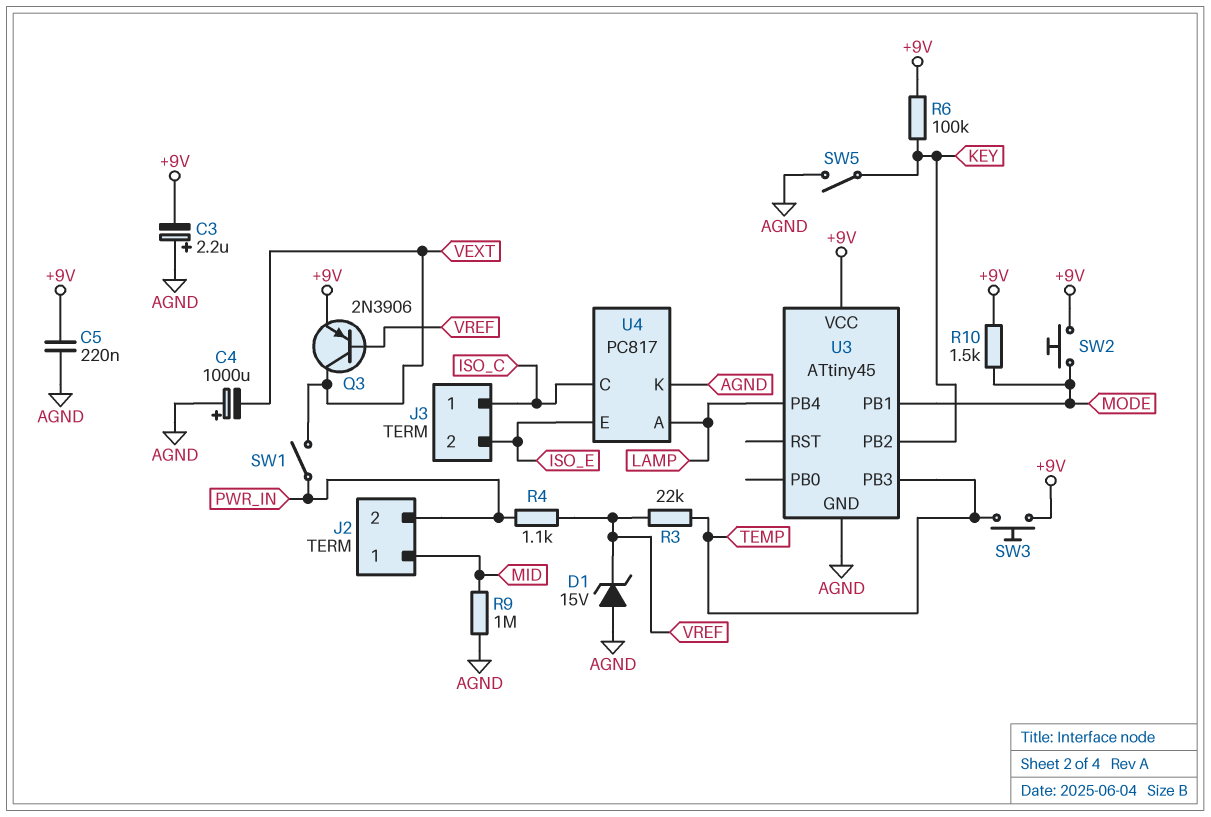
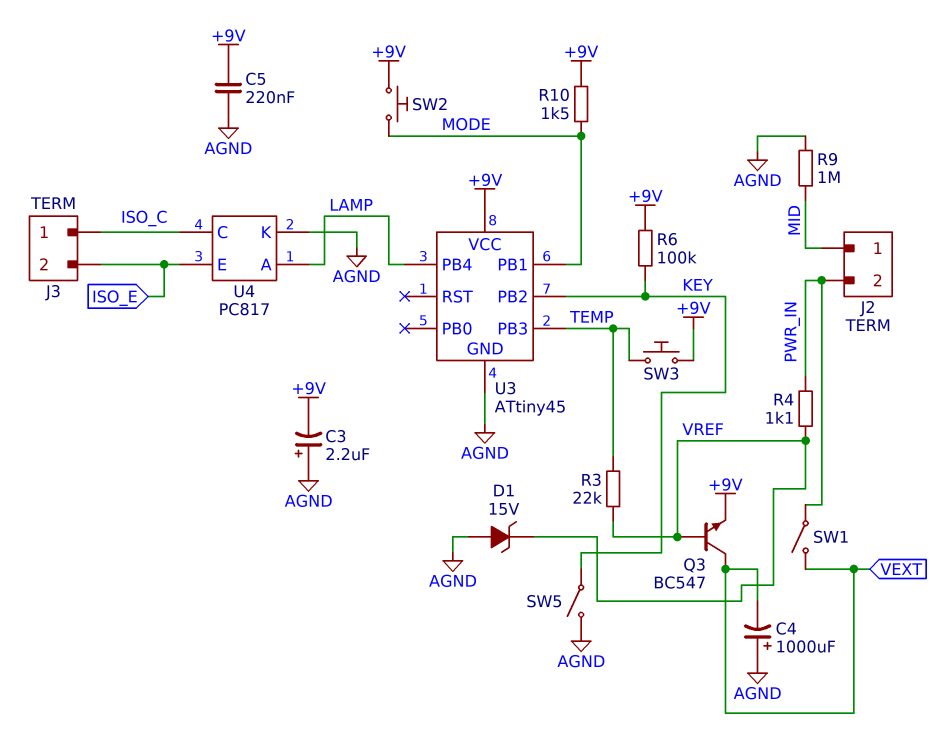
Q3: PNP 2N3906 (B VREF, C VEXT, E +9V) -> NPN BC547 (B VREF, C VEXT, E +9V)

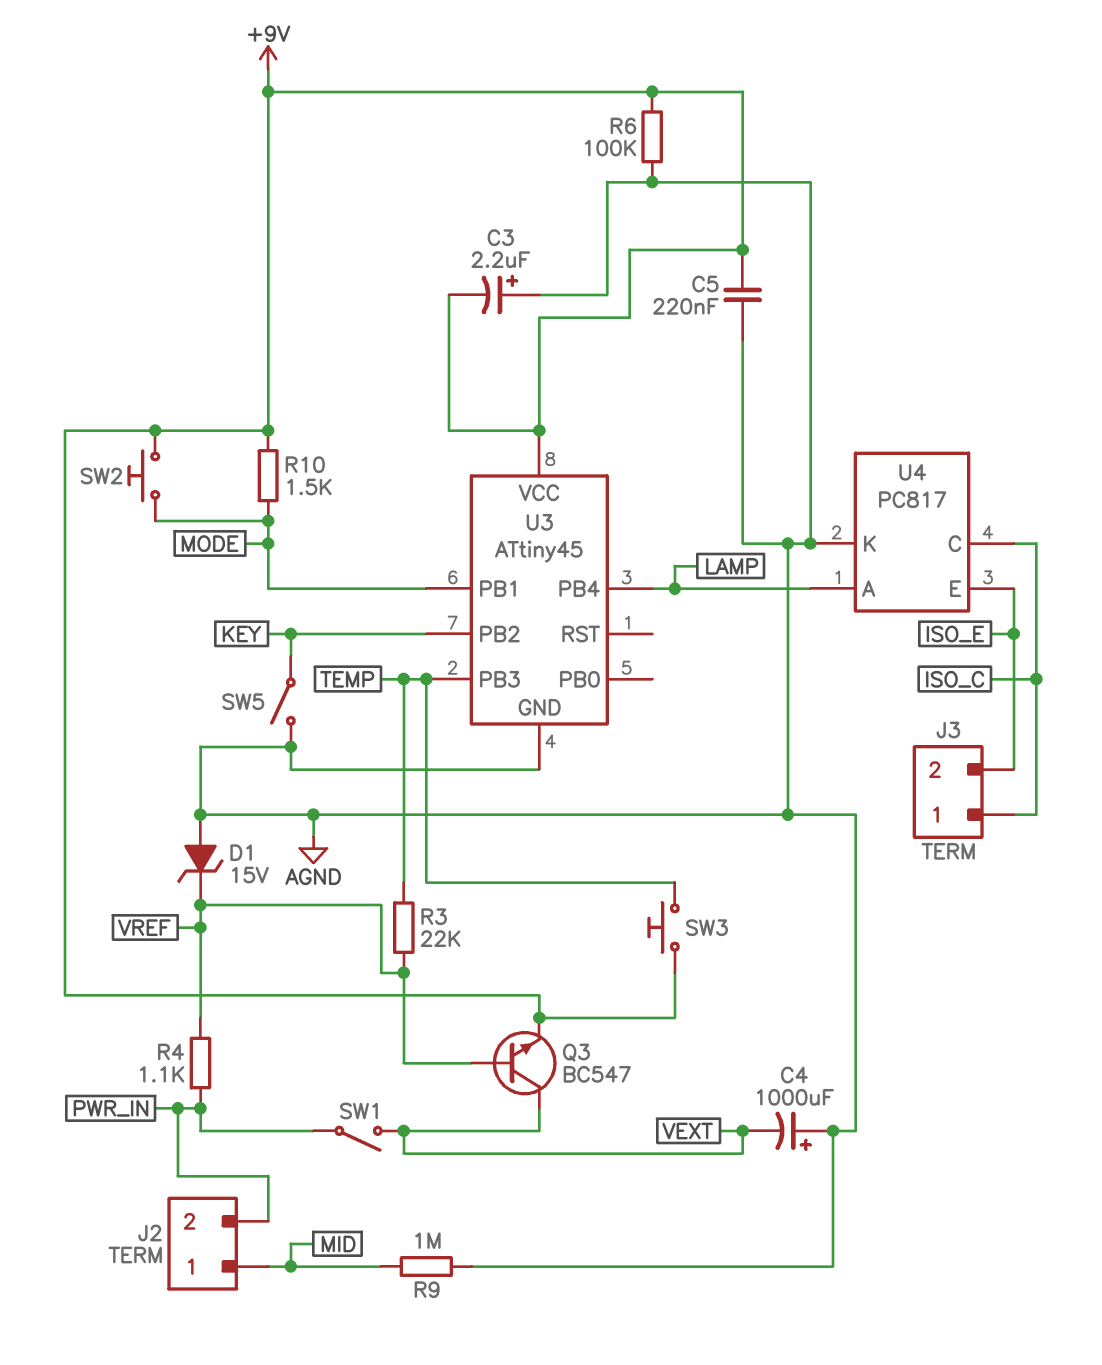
R6: 100k (+9V, KEY) -> 100k (+9V, AGND)

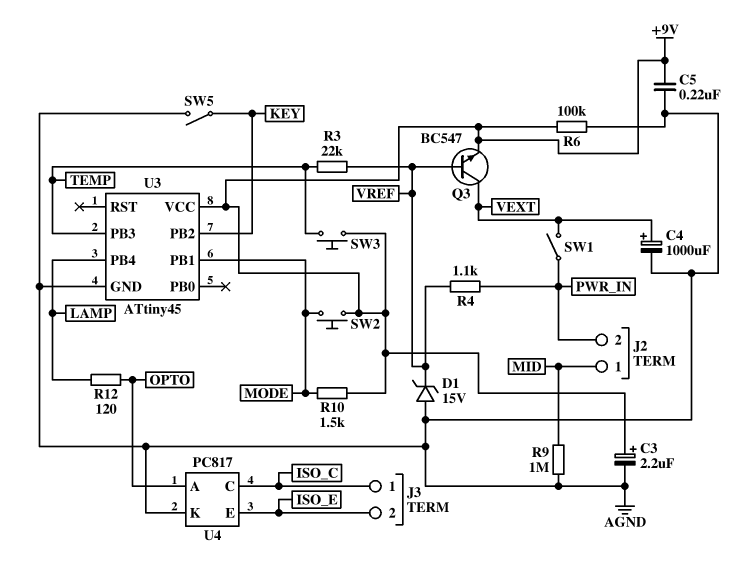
C3: 2.2uF (plus AGND, minus +9V) -> 2.2uF (plus +9V, minus AGND)
C4: 1000uF (plus AGND, minus VEXT) -> 1000uF (plus VEXT, minus AGND)
R12: none -> 120 (LAMP, OPTO)
U4 pin A: LAMP -> OPTO

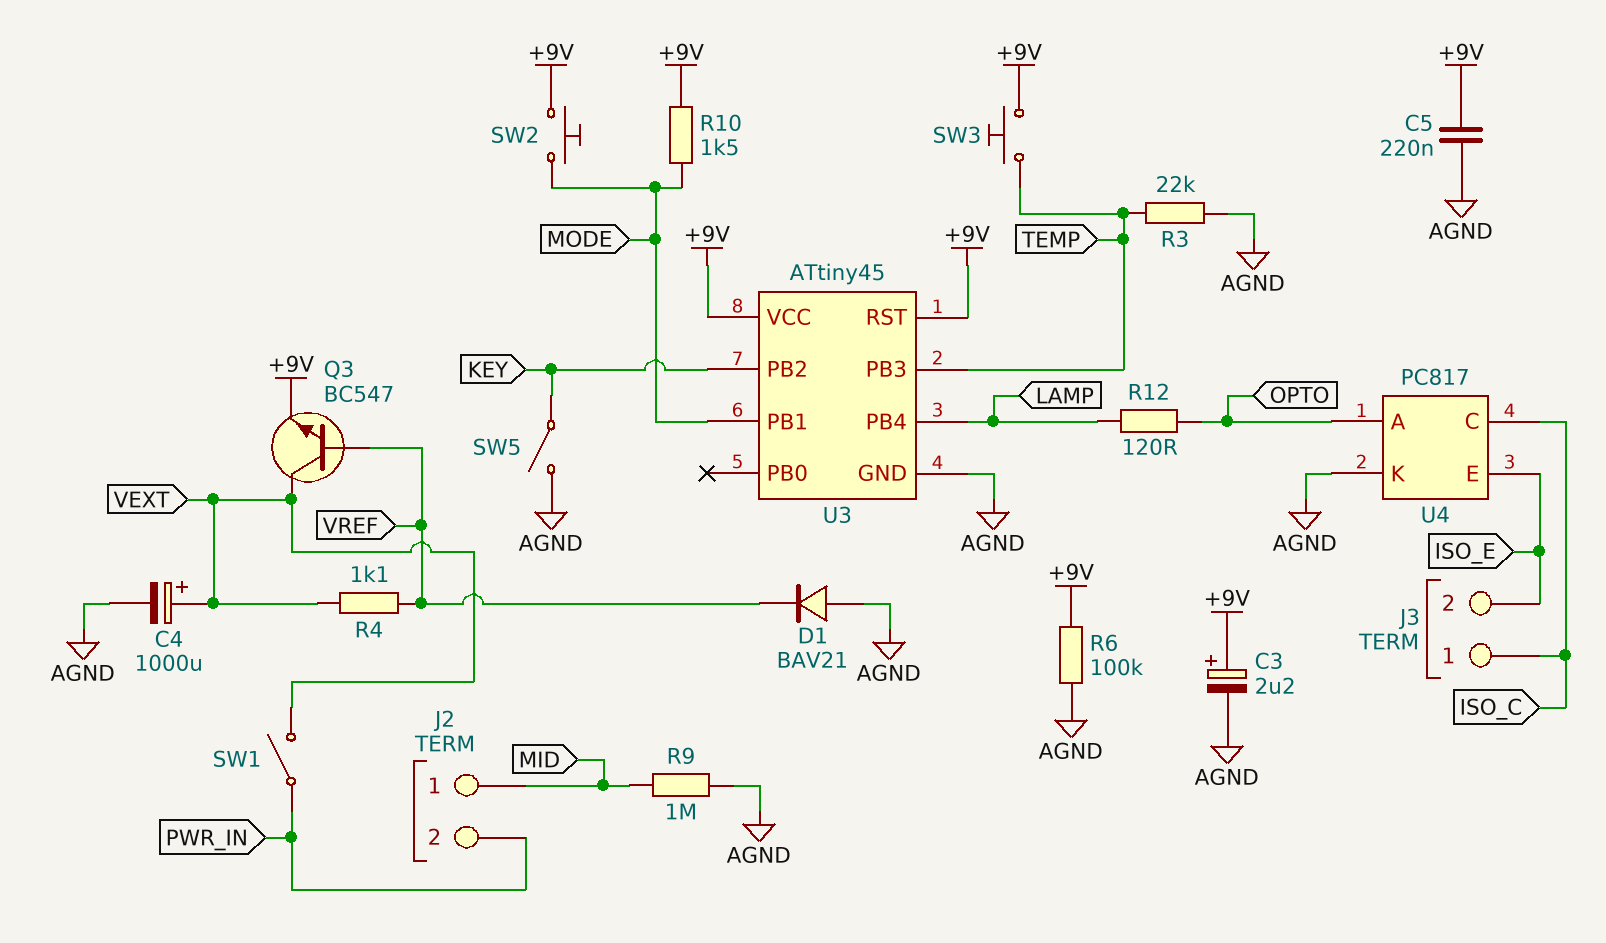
D1: zener 15V (A AGND, K VREF) -> diode BAV21 (A AGND, K VREF)
R3: 22k (TEMP, VREF) -> 22k (AGND, TEMP)
R4: 1.1k (PWR_IN, VREF) -> 1.1k (VEXT, VREF)
U3 pin RST: none -> +9V

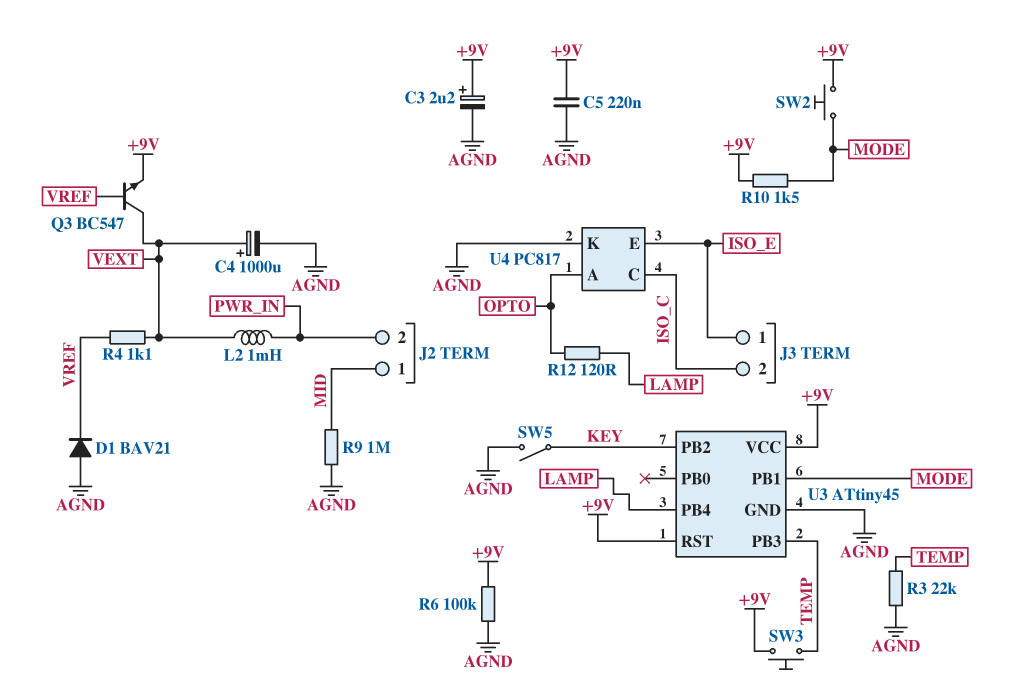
J3 pin 1: ISO_C -> ISO_E
J3 pin 2: ISO_E -> ISO_C
L2: none -> 1mH (PWR_IN, VEXT)
SW1: switch (PWR_IN, VEXT) -> none

